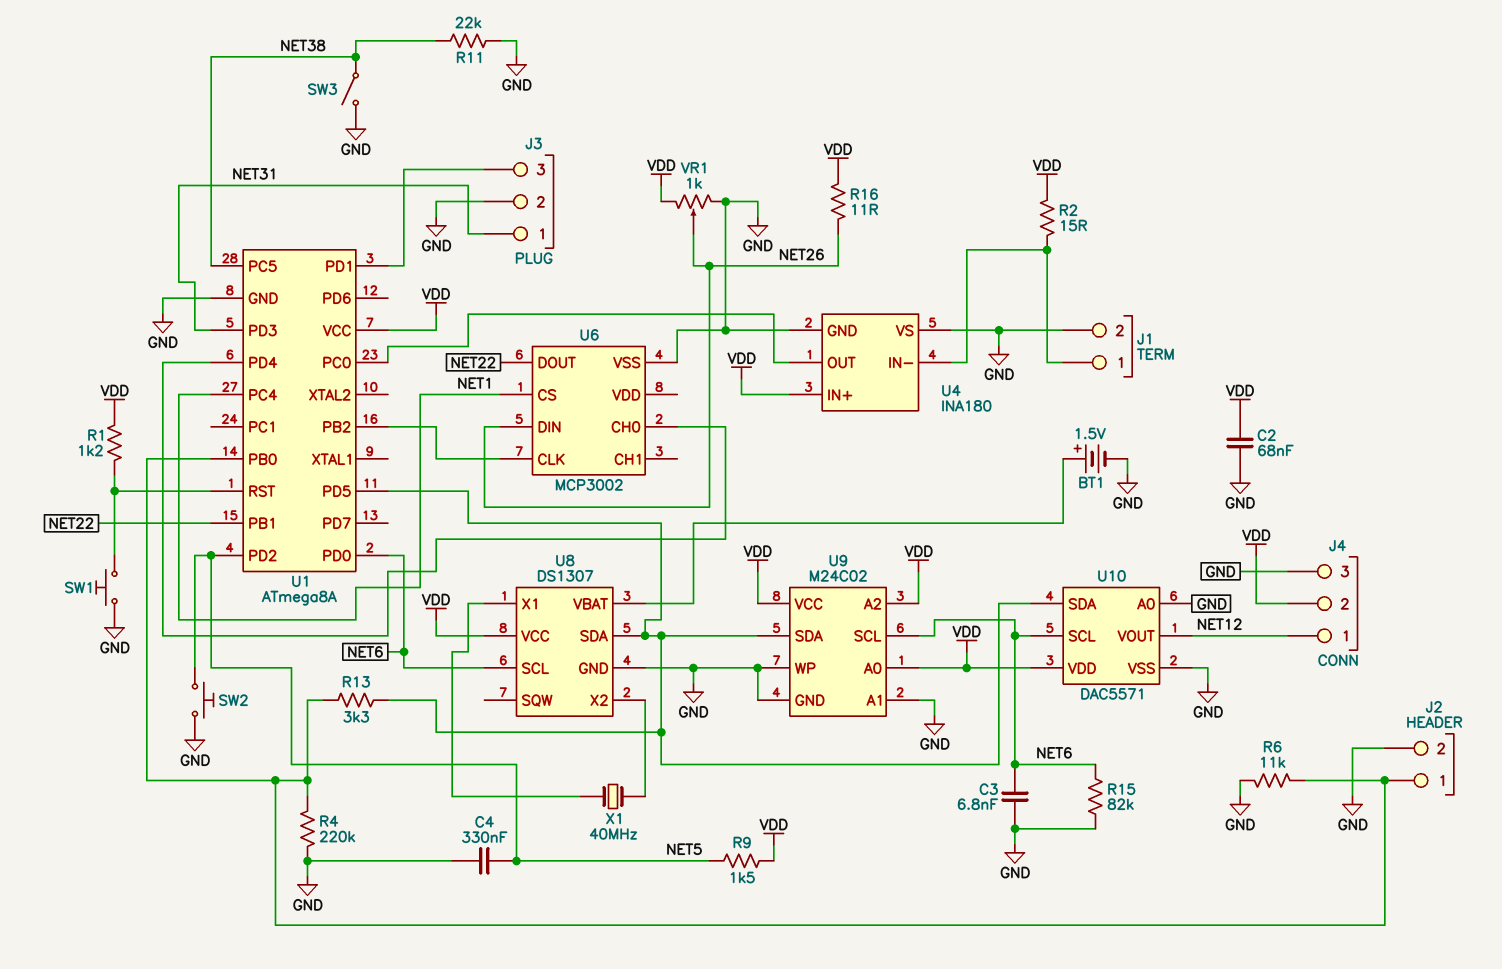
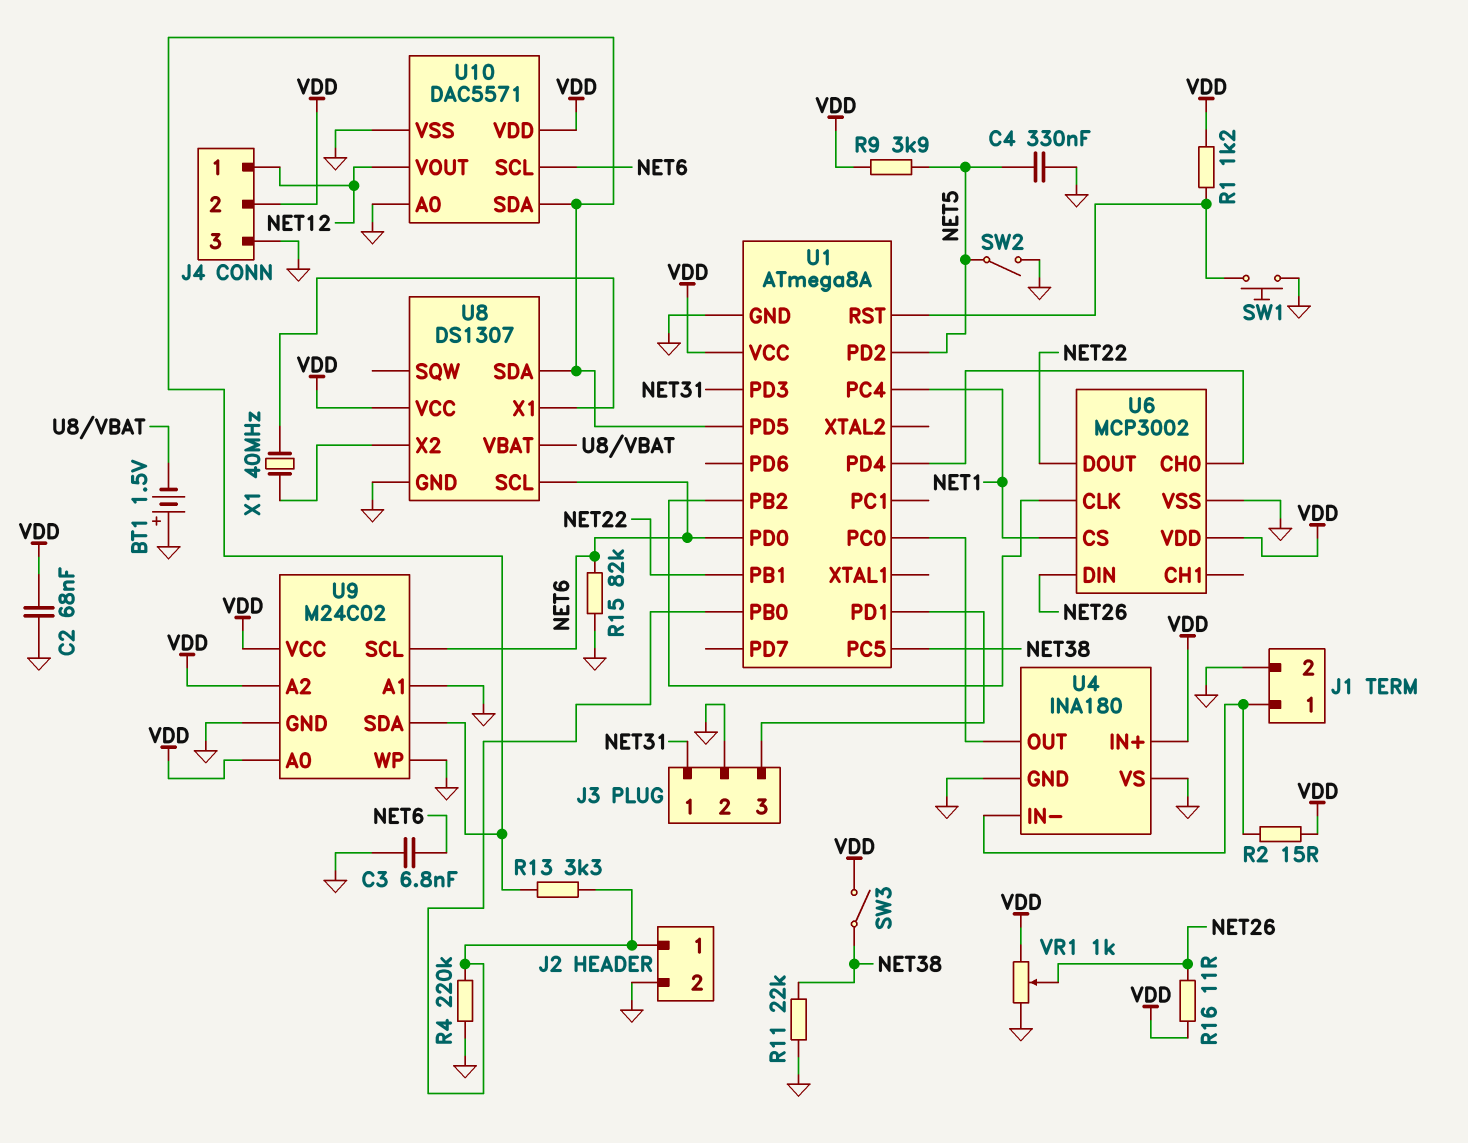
BT1: 1.5V (plus U8/VBAT, minus GND) -> 1.5V (plus GND, minus U8/VBAT)
R6: 11k (GND, J2/1) -> none
R9: 1.5k (NET5, VDD) -> 3.9k (NET5, VDD)
SW2: button (GND, NET5) -> switch (GND, NET5)
SW3: switch (GND, NET38) -> switch (NET38, VDD)
U6 pin VDD: none -> VDD

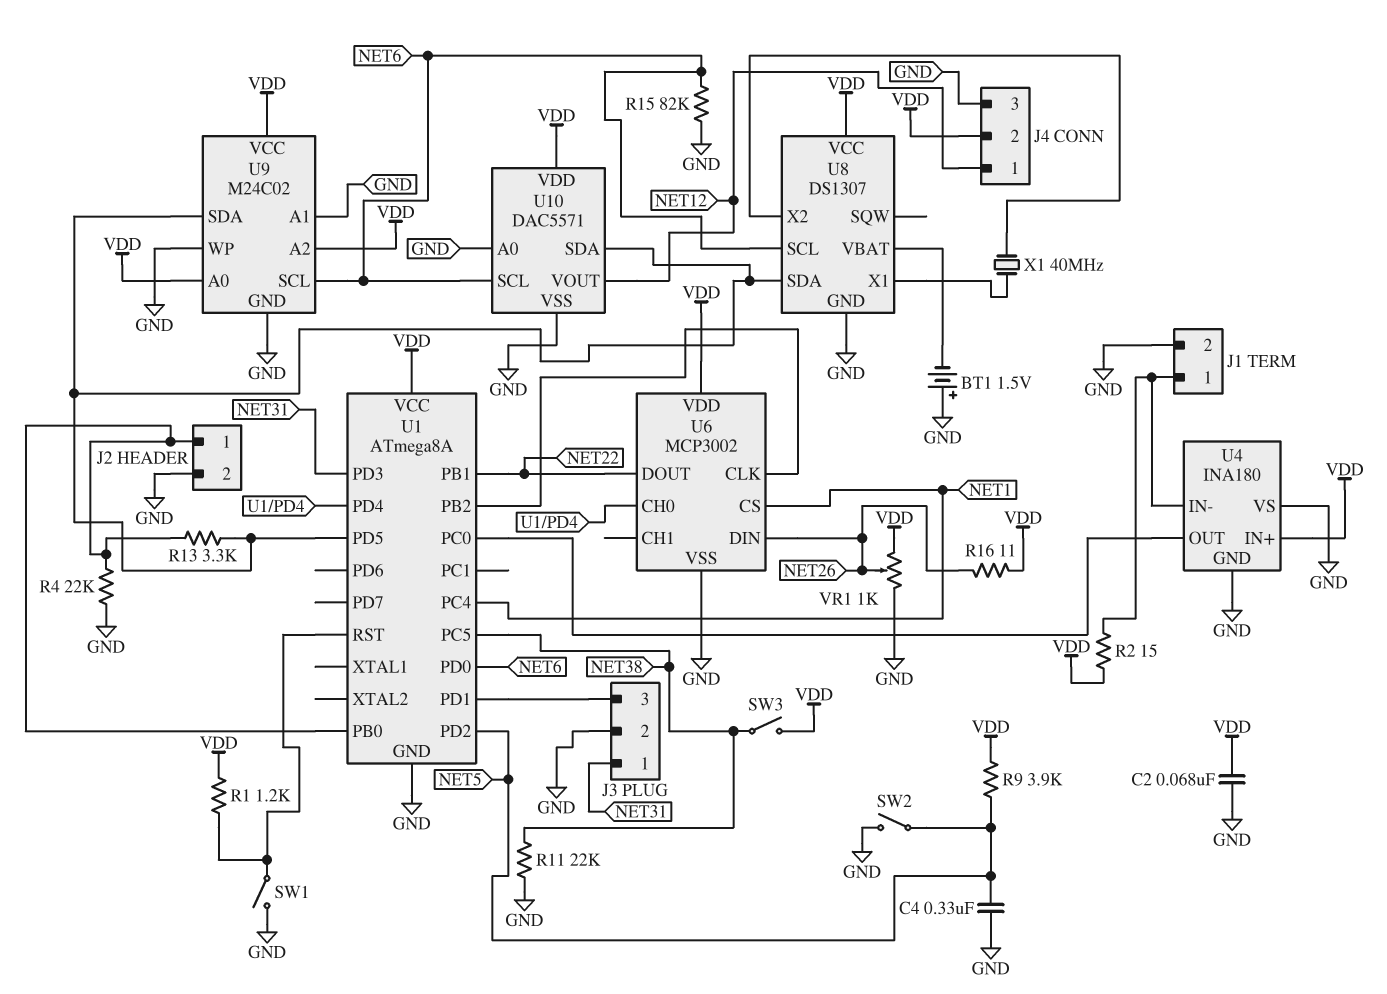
C3: 6.8nF (GND, NET6) -> none
R4: 220k (GND, J2/1) -> 22k (GND, J2/1)
SW1: button (GND, U1/RST) -> switch (GND, U1/RST)

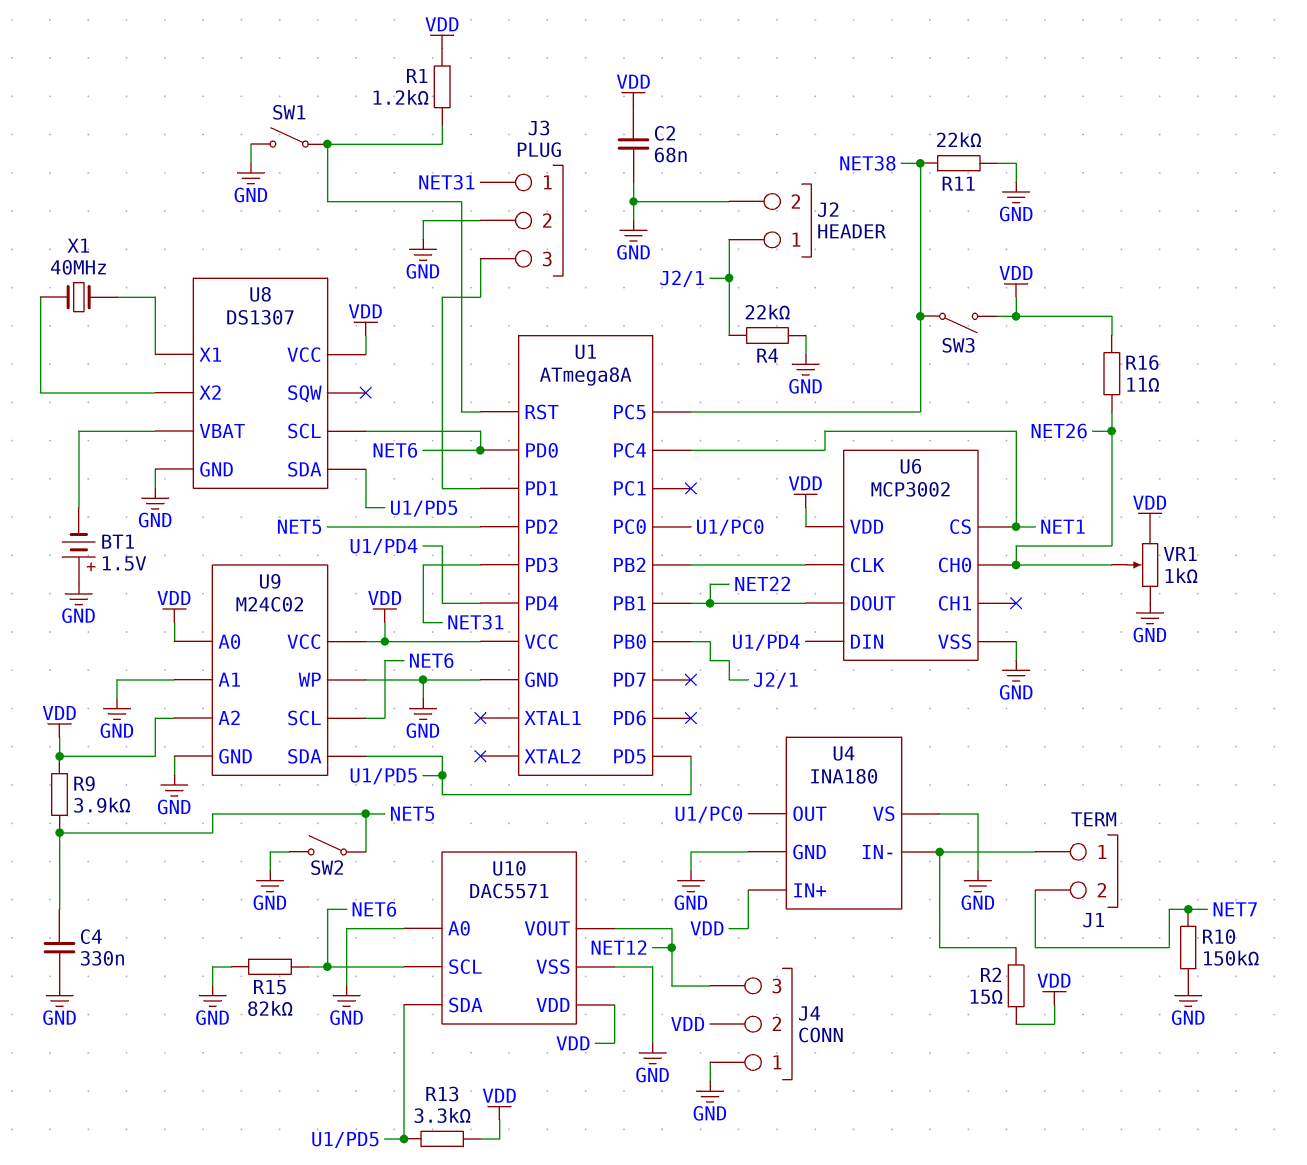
J1 pin 2: GND -> NET7
J4 pin 1: NET12 -> GND
J4 pin 3: GND -> NET12
R10: none -> 150k (GND, NET7)
R13: 3.3k (J2/1, U1/PD5) -> 3.3k (U1/PD5, VDD)
U6 pin CH0: U1/PD4 -> NET26
U6 pin DIN: NET26 -> U1/PD4

